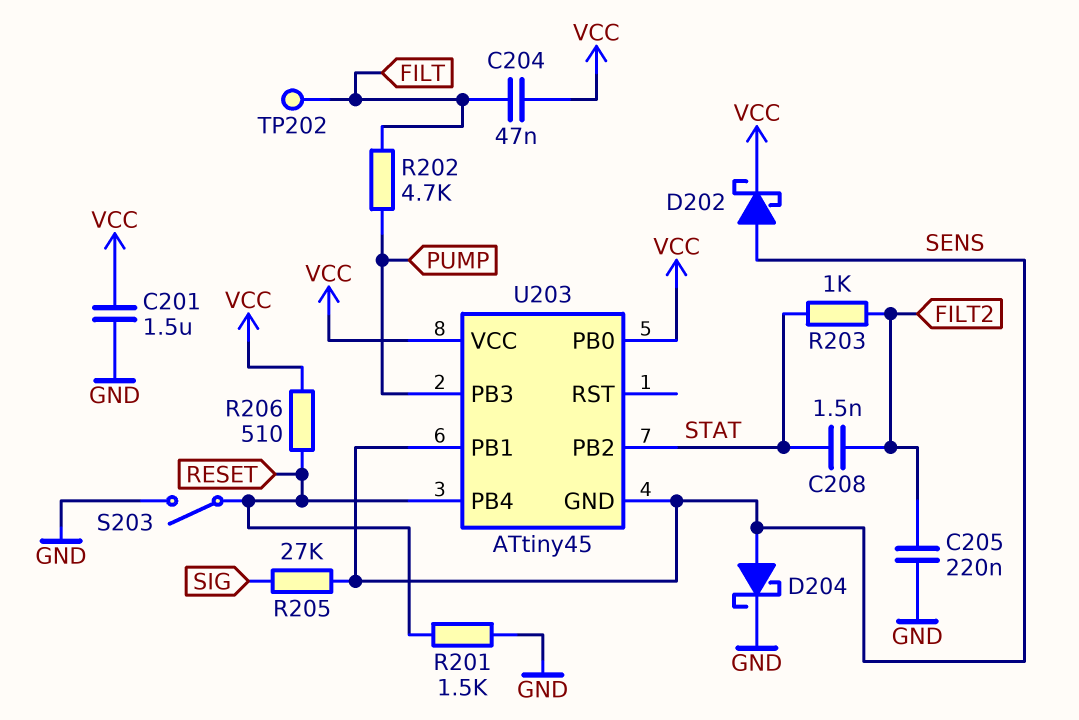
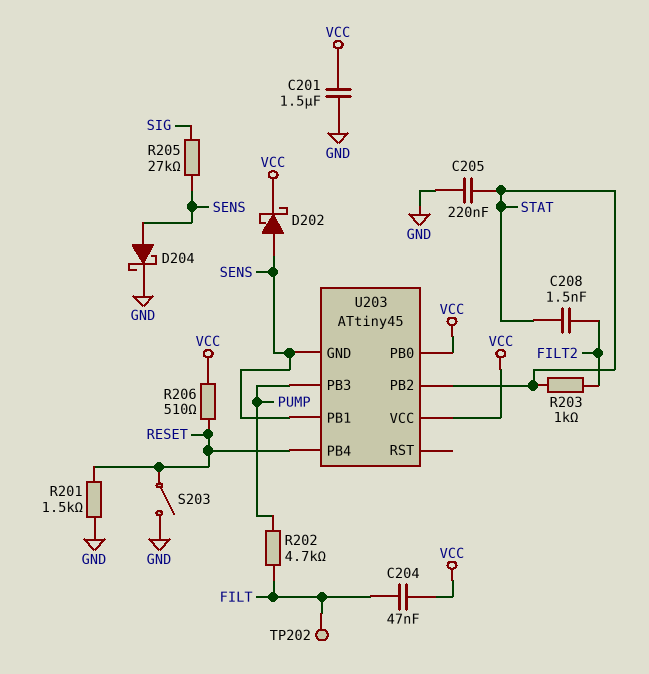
C205: 220nF (FILT2, GND) -> 220nF (GND, STAT)

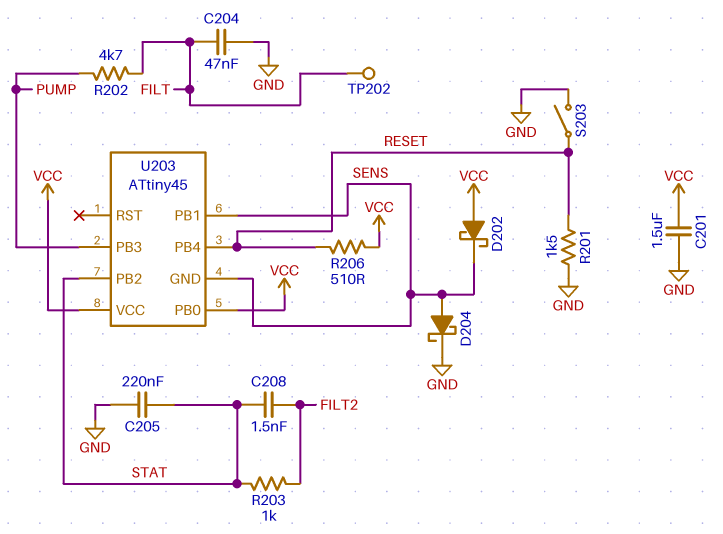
C204: 47nF (FILT, VCC) -> 47nF (FILT, GND)
D202: schottky (A SENS, K VCC) -> schottky (A VCC, K SENS)
R205: 27k (SENS, SIG) -> none

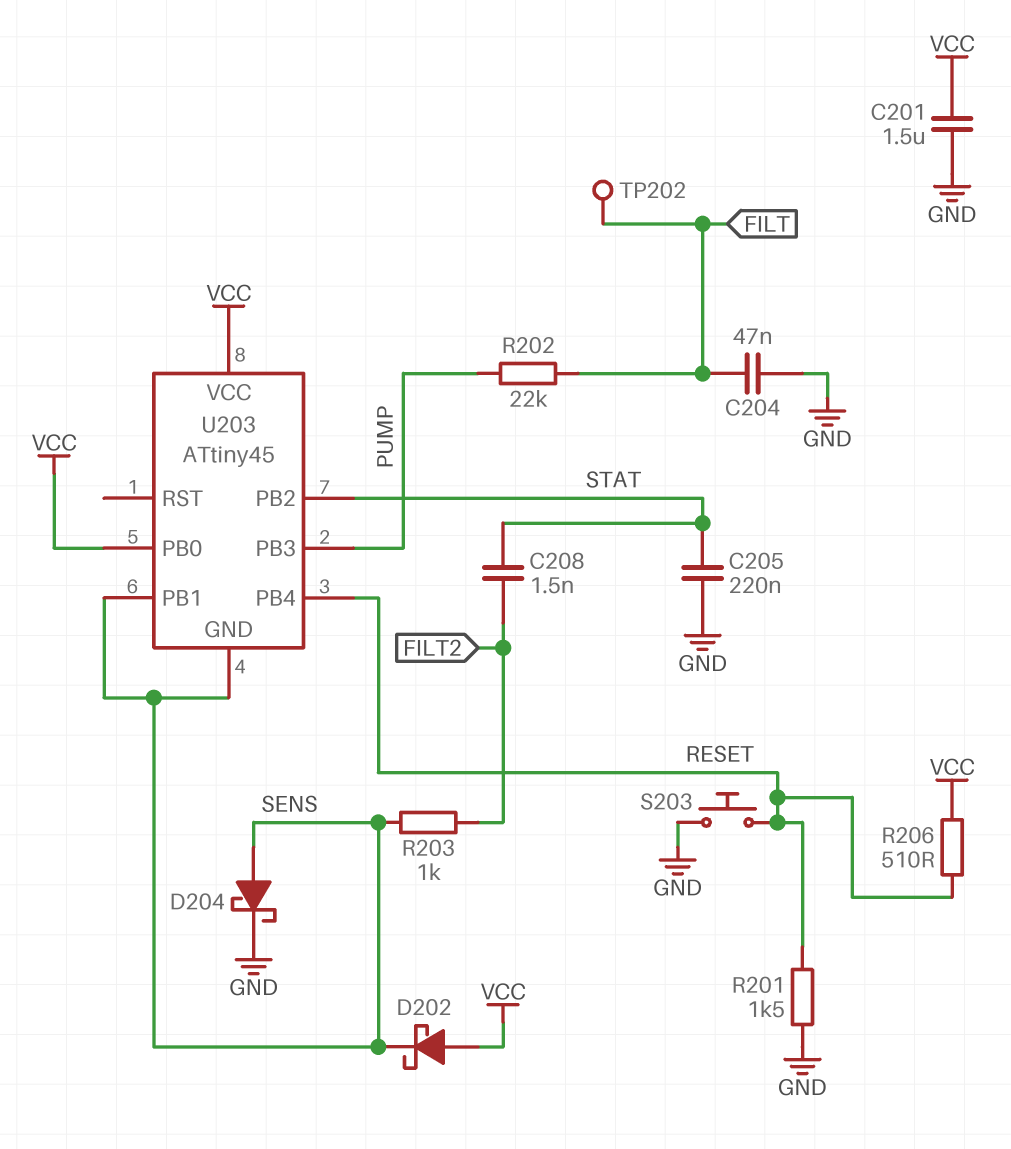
R202: 4.7k (FILT, PUMP) -> 22k (FILT, PUMP)
R203: 1k (FILT2, STAT) -> 1k (FILT2, SENS)
S203: switch (GND, RESET) -> button (GND, RESET)

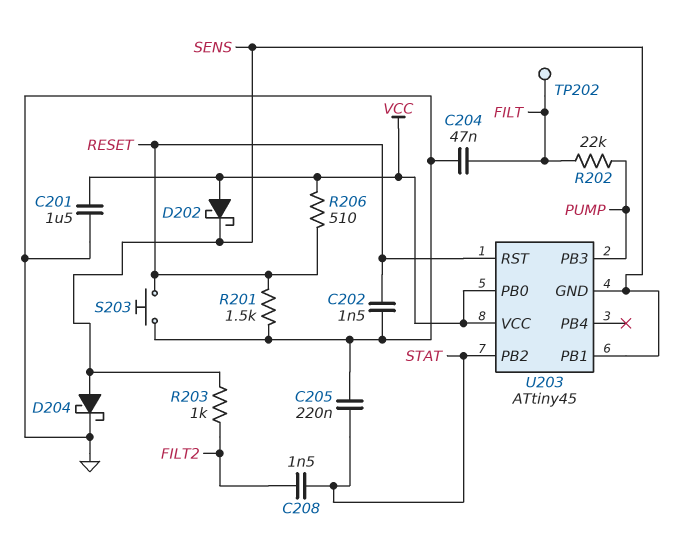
C202: none -> 1.5nF (GND, RESET)
U203 pin PB4: RESET -> none
U203 pin RST: none -> RESET

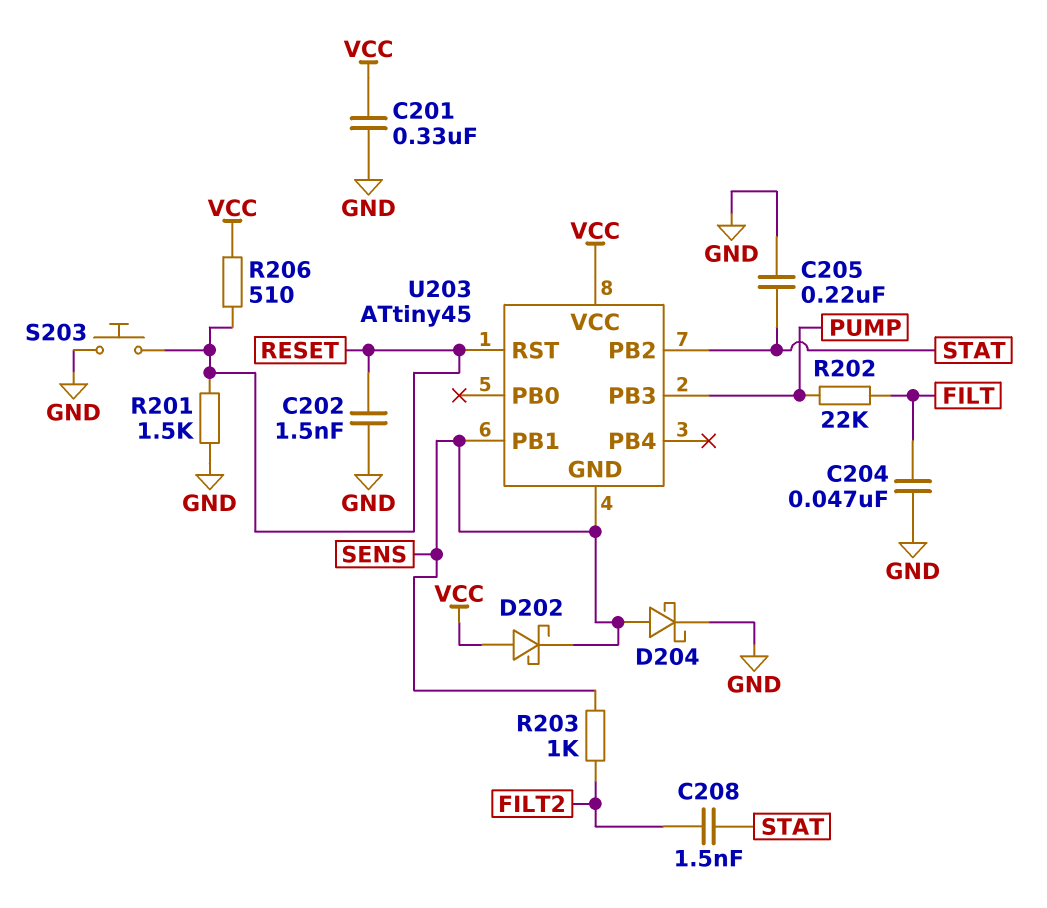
C201: 1.5uF (GND, VCC) -> 330nF (GND, VCC)
TP202: test point (FILT) -> none
U203 pin PB0: VCC -> none

